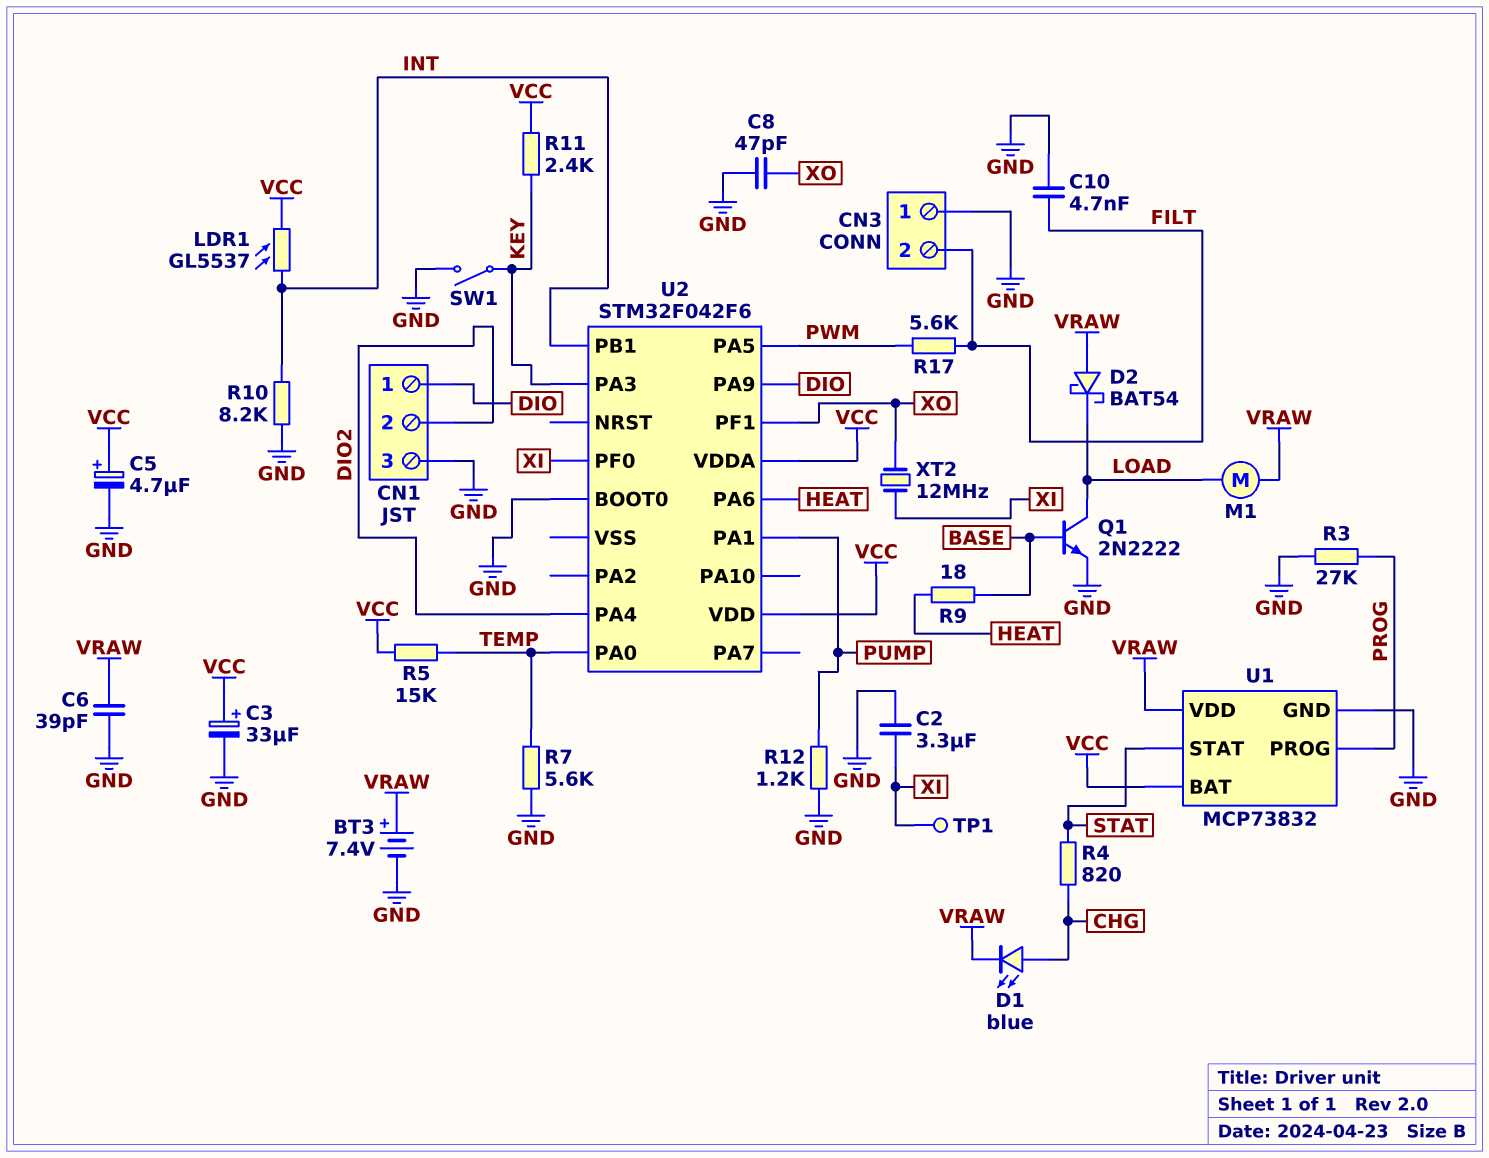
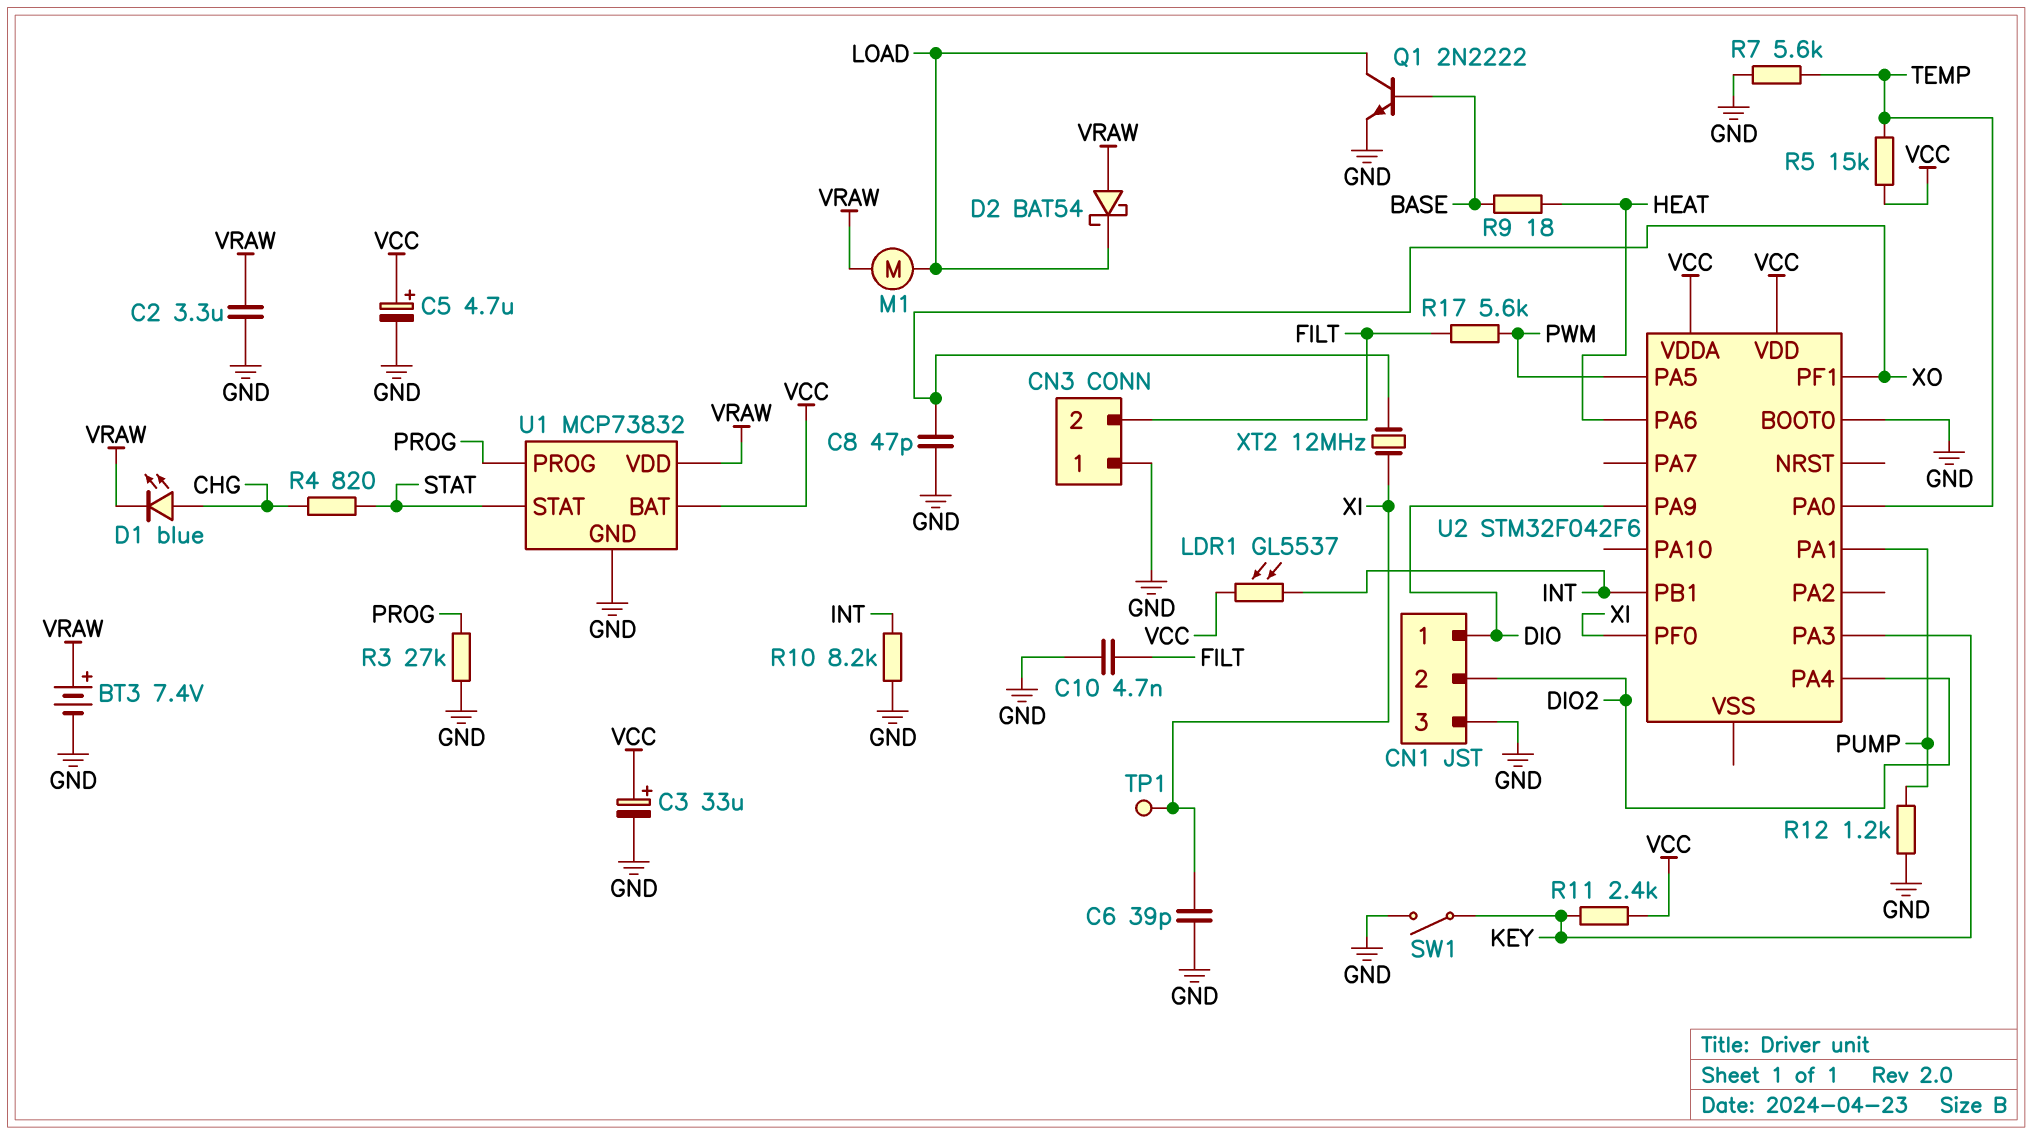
C2: 3.3uF (GND, XI) -> 3.3uF (GND, VRAW)
C6: 39pF (GND, VRAW) -> 39pF (GND, XI)

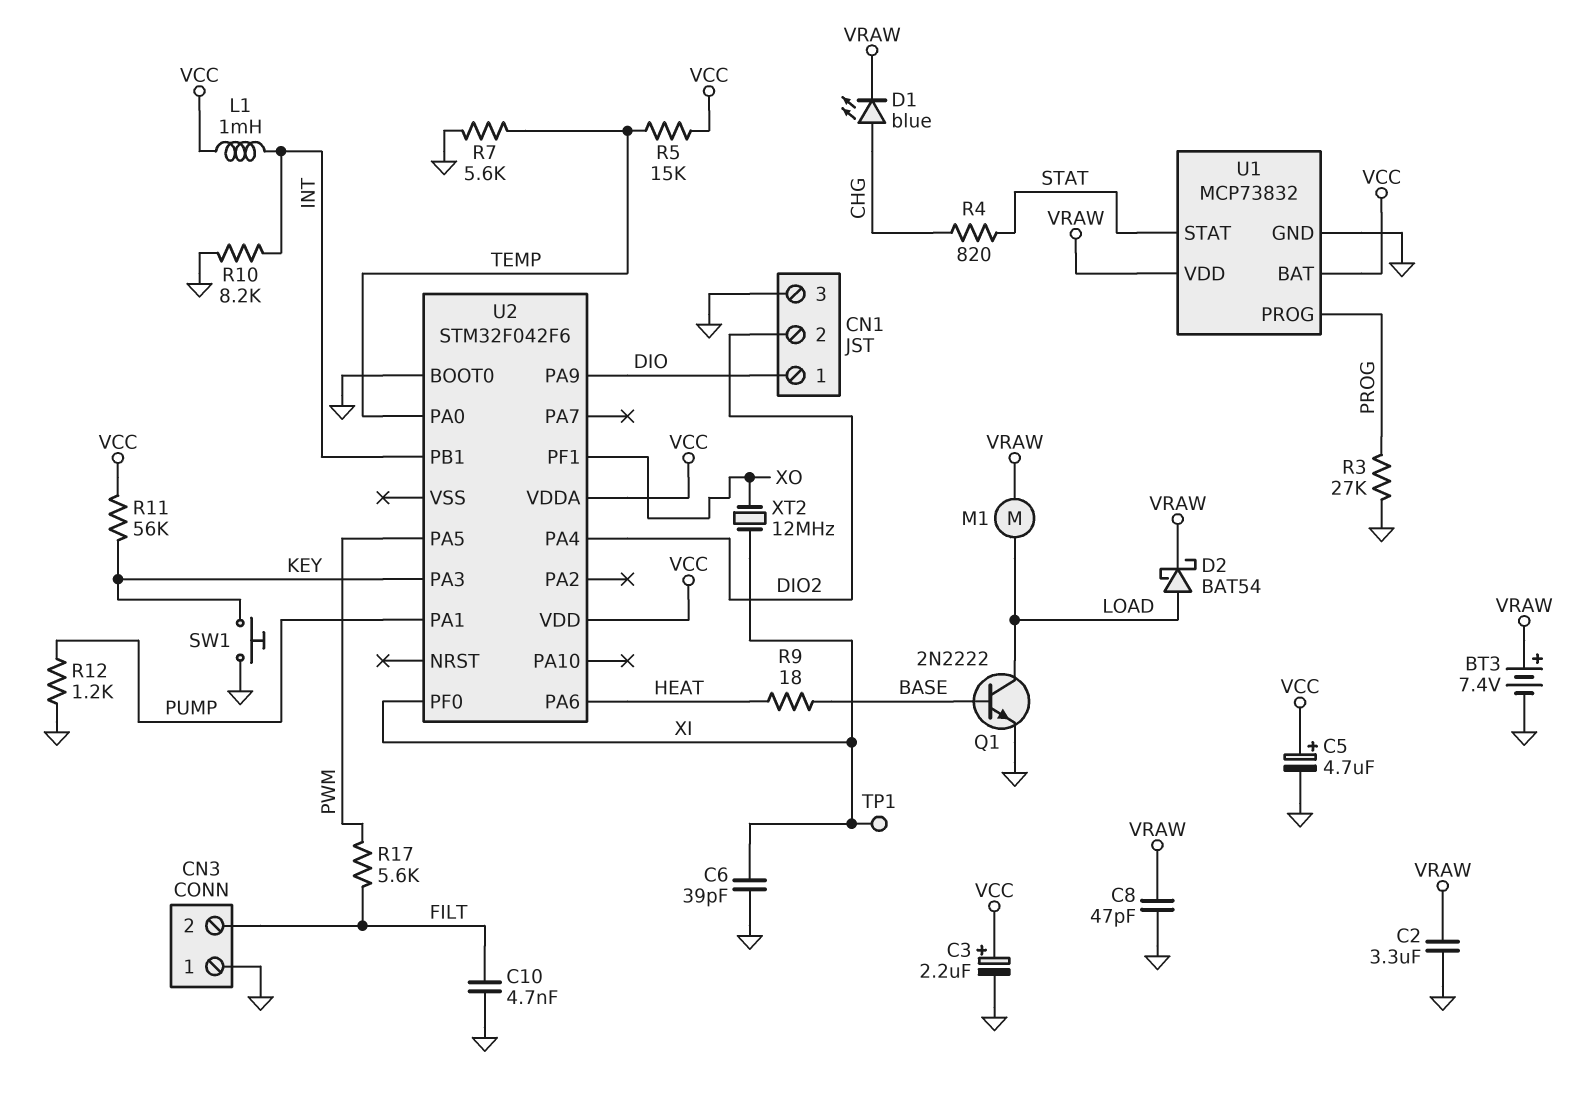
C3: 33uF (plus VCC, minus GND) -> 2.2uF (plus VCC, minus GND)
C8: 47pF (GND, XO) -> 47pF (GND, VRAW)
D2: schottky BAT54 (A VRAW, K LOAD) -> schottky BAT54 (A LOAD, K VRAW)
L1: none -> 1mH (INT, VCC)
LDR1: GL5537 (INT, VCC) -> none
R11: 2.4k (KEY, VCC) -> 56k (KEY, VCC)
SW1: switch (GND, KEY) -> button (GND, KEY)

